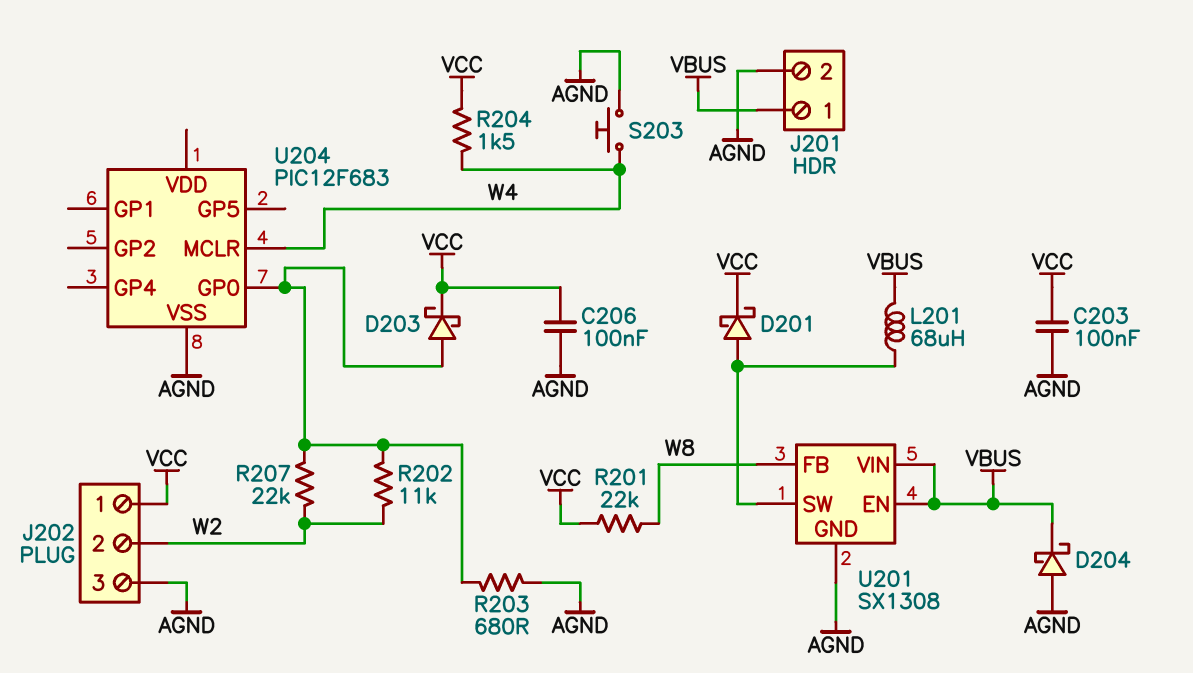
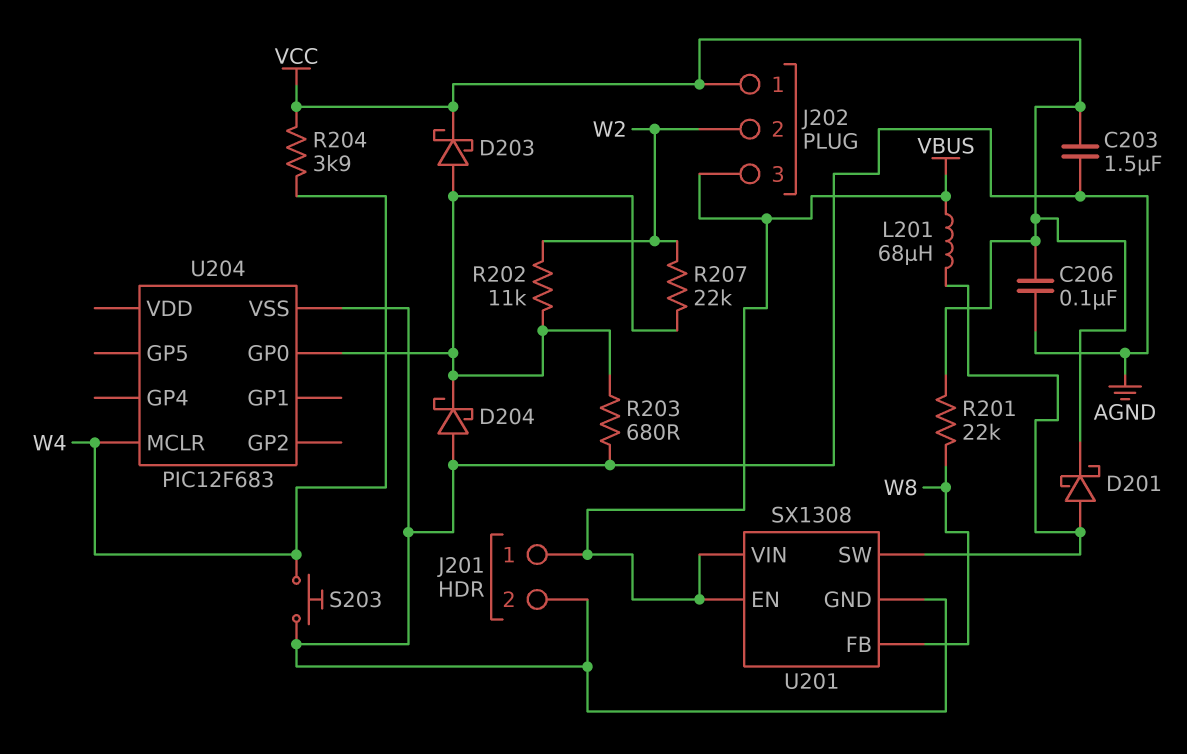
C203: 100nF (AGND, VCC) -> 1.5uF (AGND, VCC)
D204: schottky (A AGND, K VBUS) -> schottky (A AGND, K U204/GP0)
J202 pin 3: AGND -> VBUS
R204: 1.5k (VCC, W4) -> 3.9k (VCC, W4)

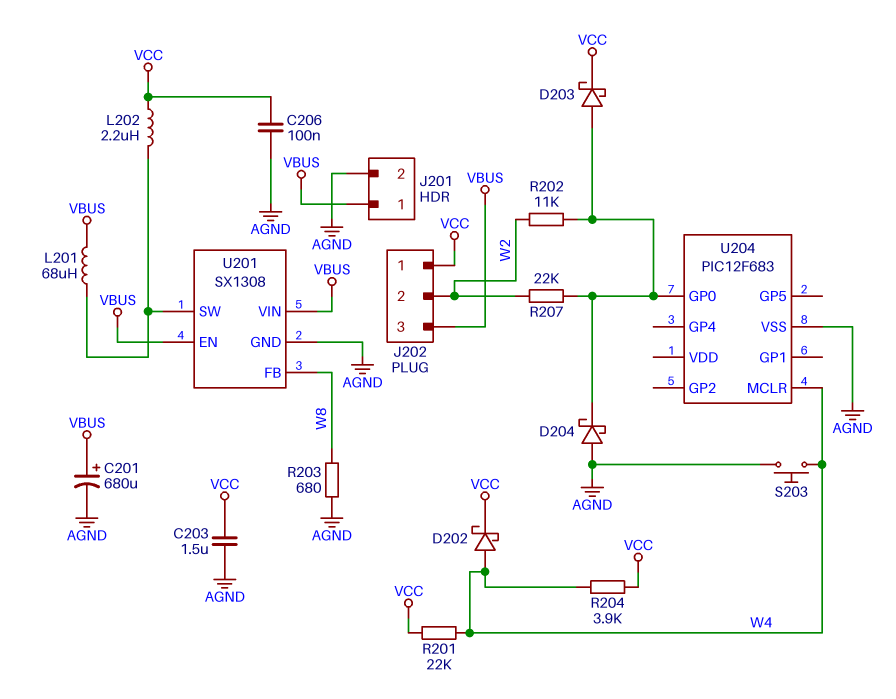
C201: none -> 680uF (plus VBUS, minus AGND)
D201: schottky (A U201/SW, K VCC) -> none
D202: none -> schottky (A W4, K VCC)
L202: none -> 2.2uH (U201/SW, VCC)
R201: 22k (VCC, W8) -> 22k (VCC, W4)
R203: 680 (AGND, U204/GP0) -> 680 (AGND, W8)

